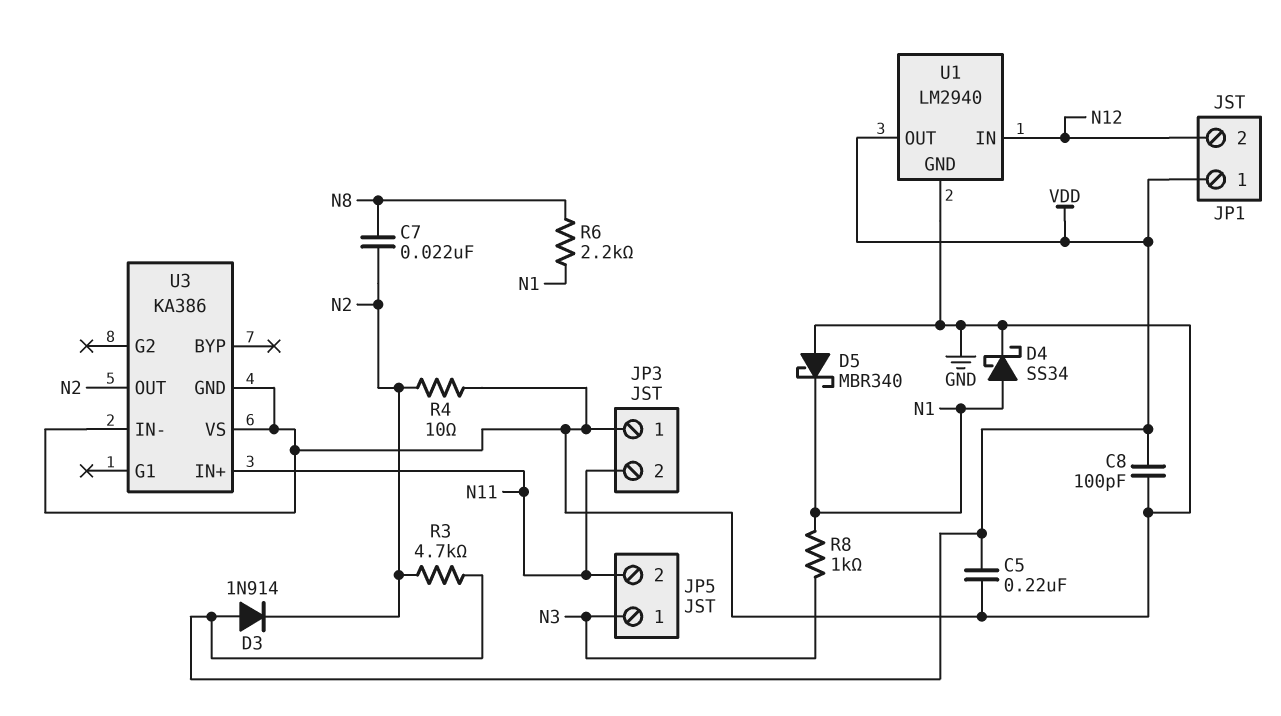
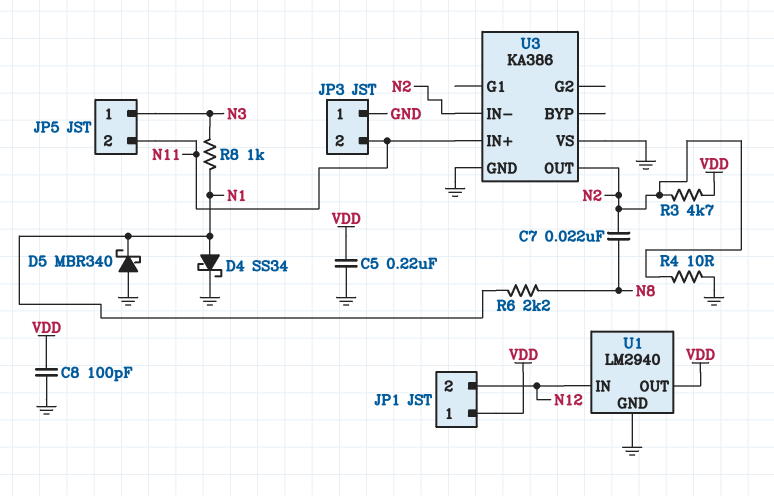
D3: diode 1N914 (A VDD, K N2) -> none
U3 pin IN-: GND -> N2

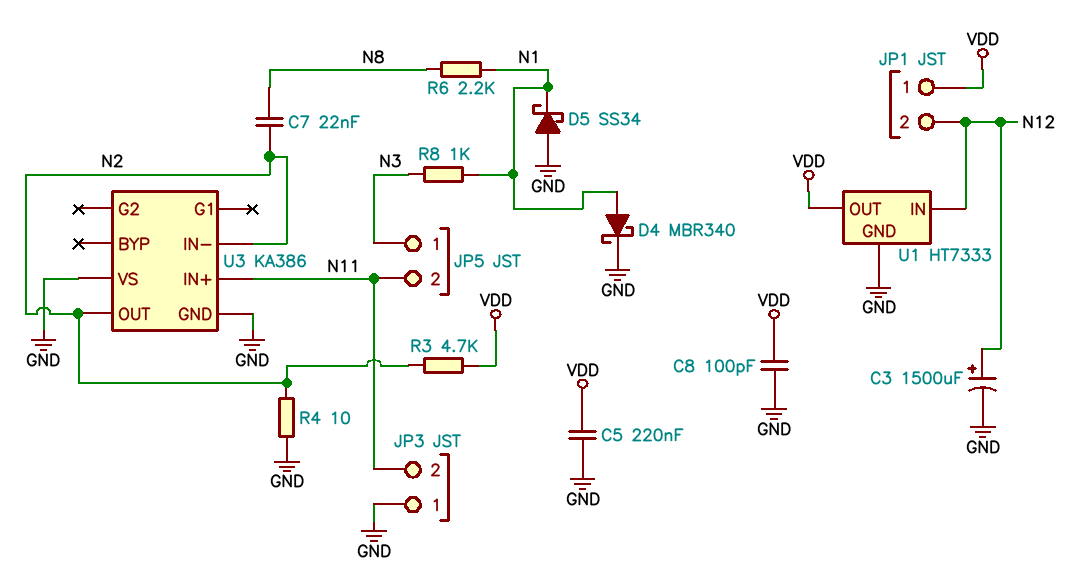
C3: none -> 1500uF (plus N12, minus GND)
D4: schottky SS34 (A N1, K GND) -> schottky MBR340 (A N1, K GND)
D5: schottky MBR340 (A GND, K N1) -> schottky SS34 (A GND, K N1)
U1: LM2940 -> HT7333

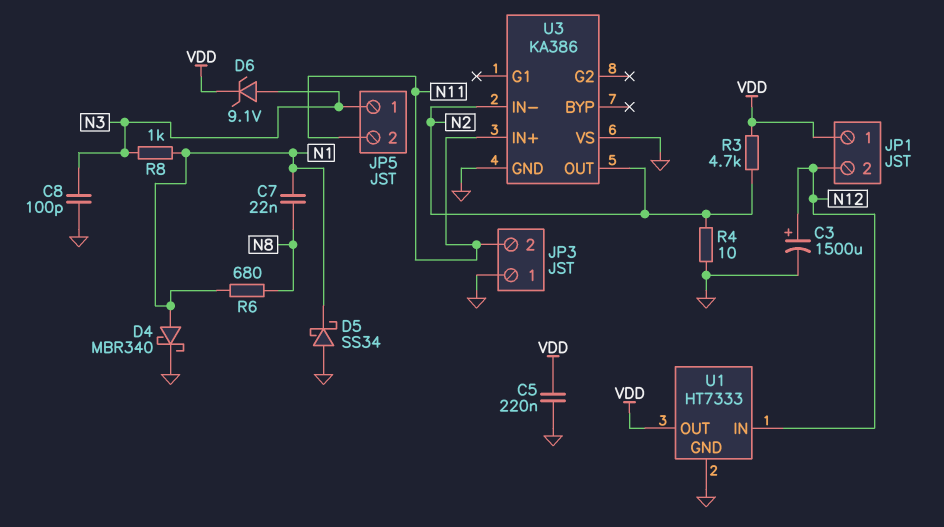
C7: 22nF (N2, N8) -> 22nF (N1, N8)
C8: 100pF (GND, VDD) -> 100pF (GND, N3)
D6: none -> zener 9.1V (A N3, K VDD)
R6: 2.2k (N1, N8) -> 680 (N1, N8)

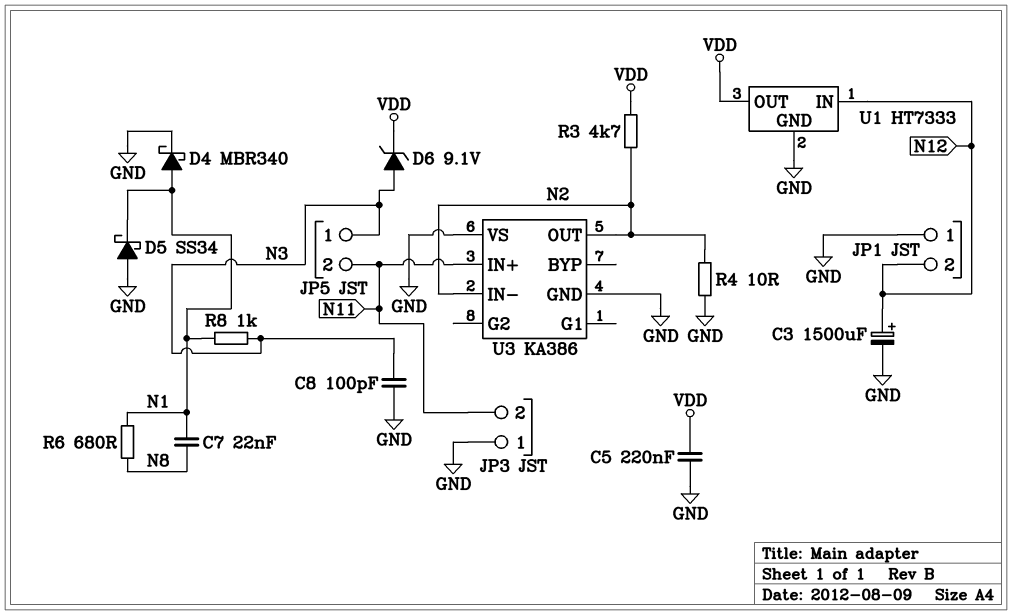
JP1 pin 1: VDD -> GND

